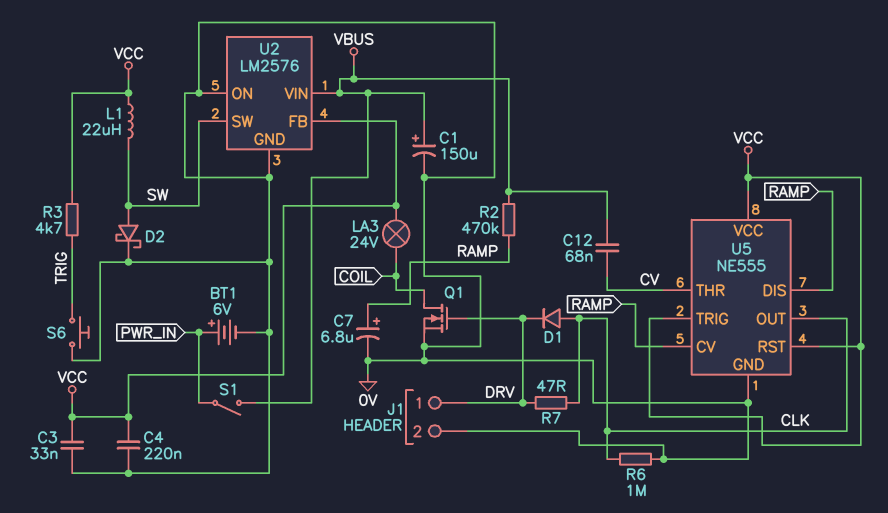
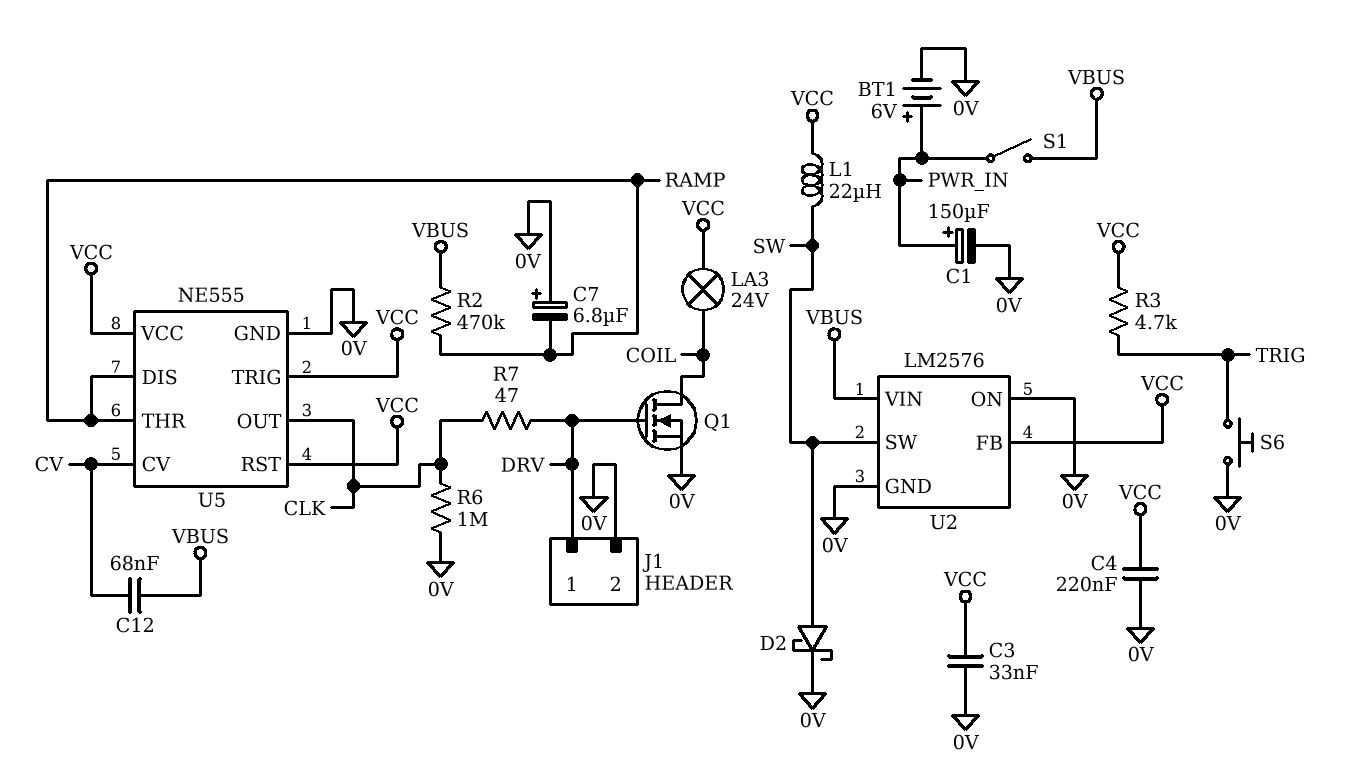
C1: 150uF (plus VBUS, minus 0V) -> 150uF (plus PWR_IN, minus 0V)
C7: 6.8uF (plus RAMP, minus 0V) -> 6.8uF (plus 0V, minus RAMP)
D1: diode (A CLK, K DRV) -> none
U5 pin CV: RAMP -> CV
U5 pin THR: CV -> RAMP

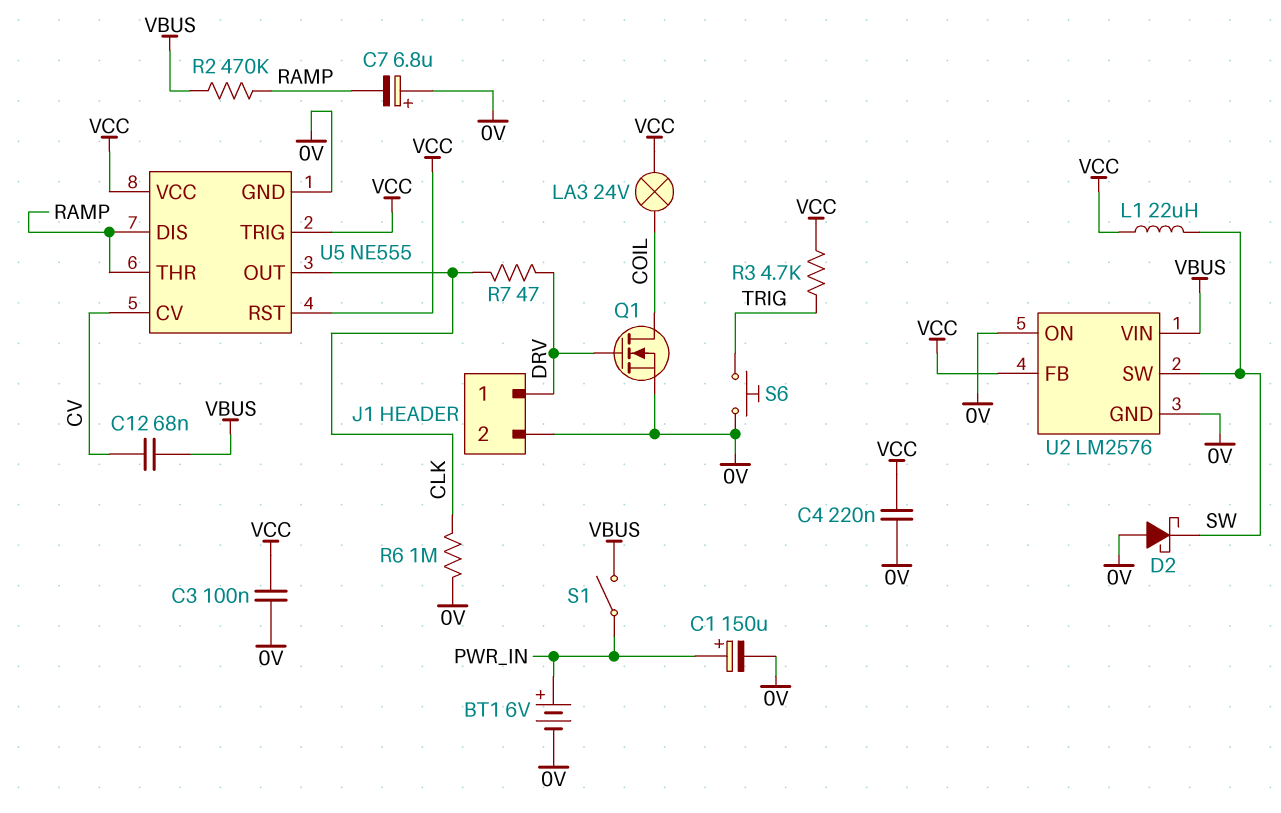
C3: 33nF (0V, VCC) -> 100nF (0V, VCC)
D2: schottky (A SW, K 0V) -> schottky (A 0V, K SW)

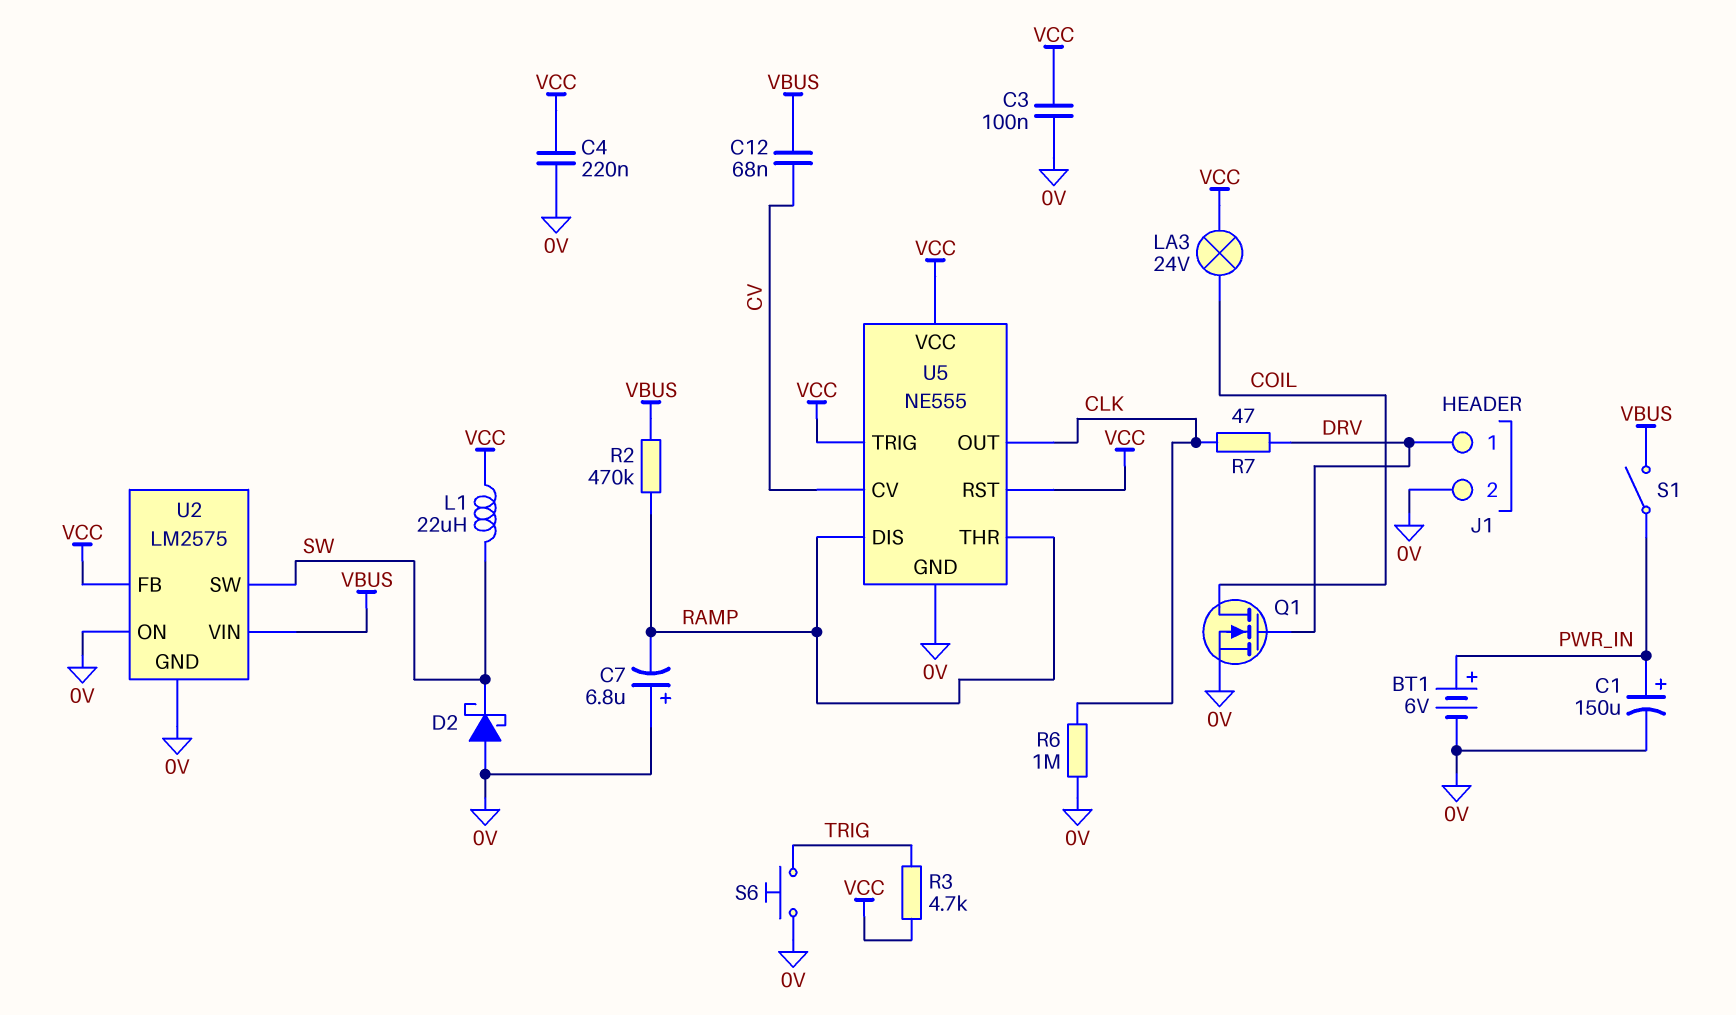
U2: LM2576 -> LM2575

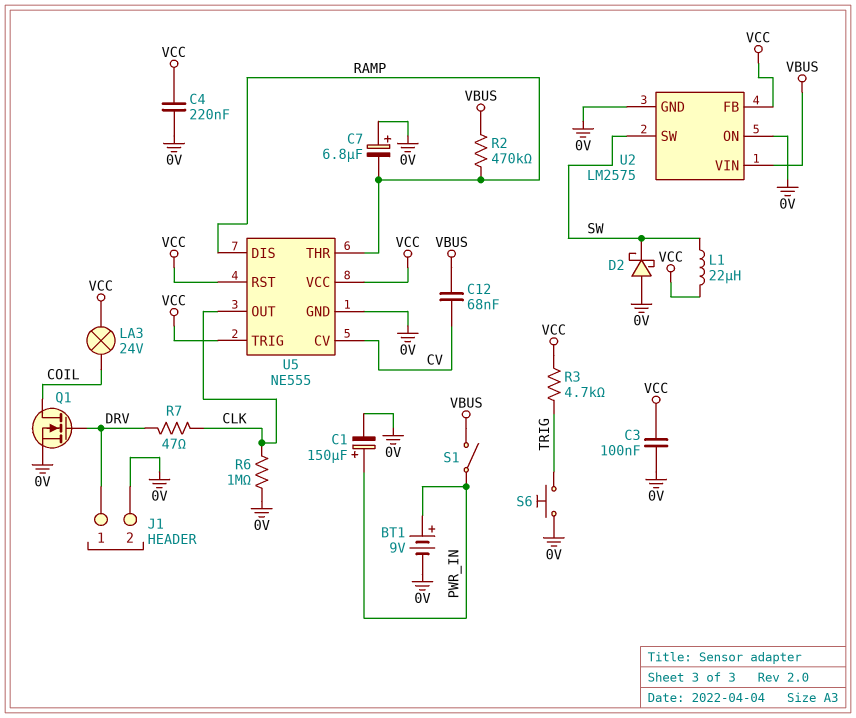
BT1: 6V (plus PWR_IN, minus 0V) -> 9V (plus PWR_IN, minus 0V)

